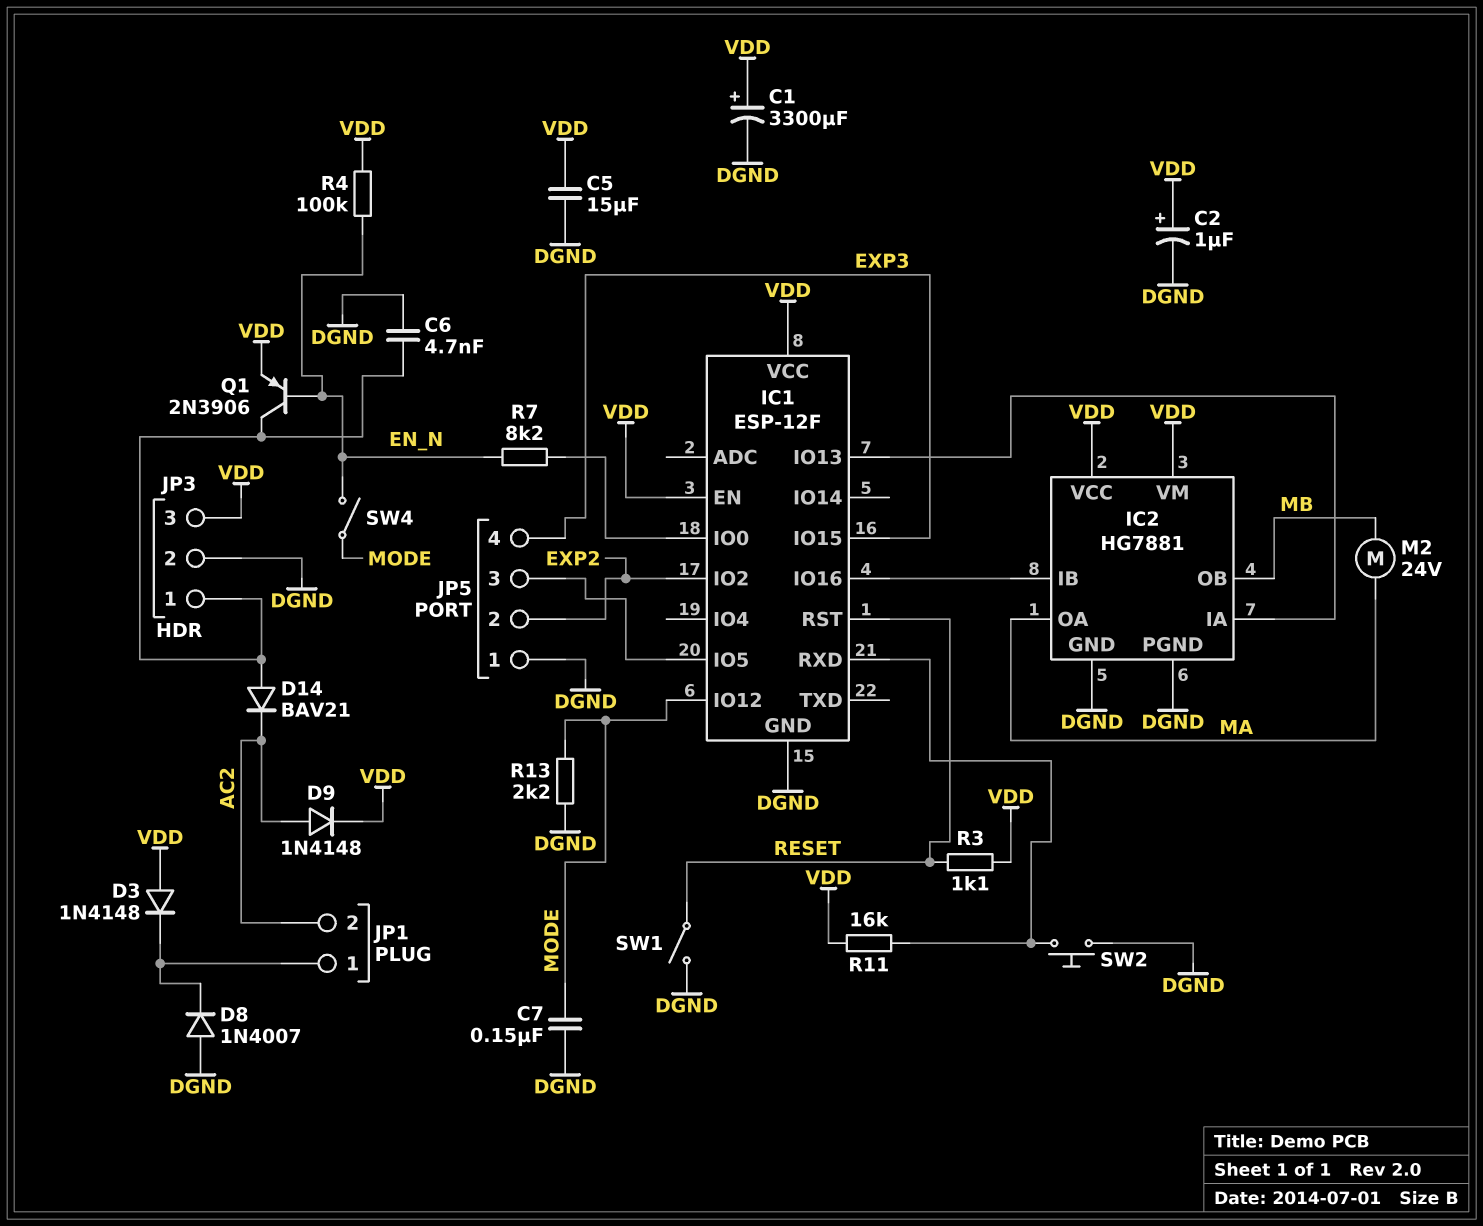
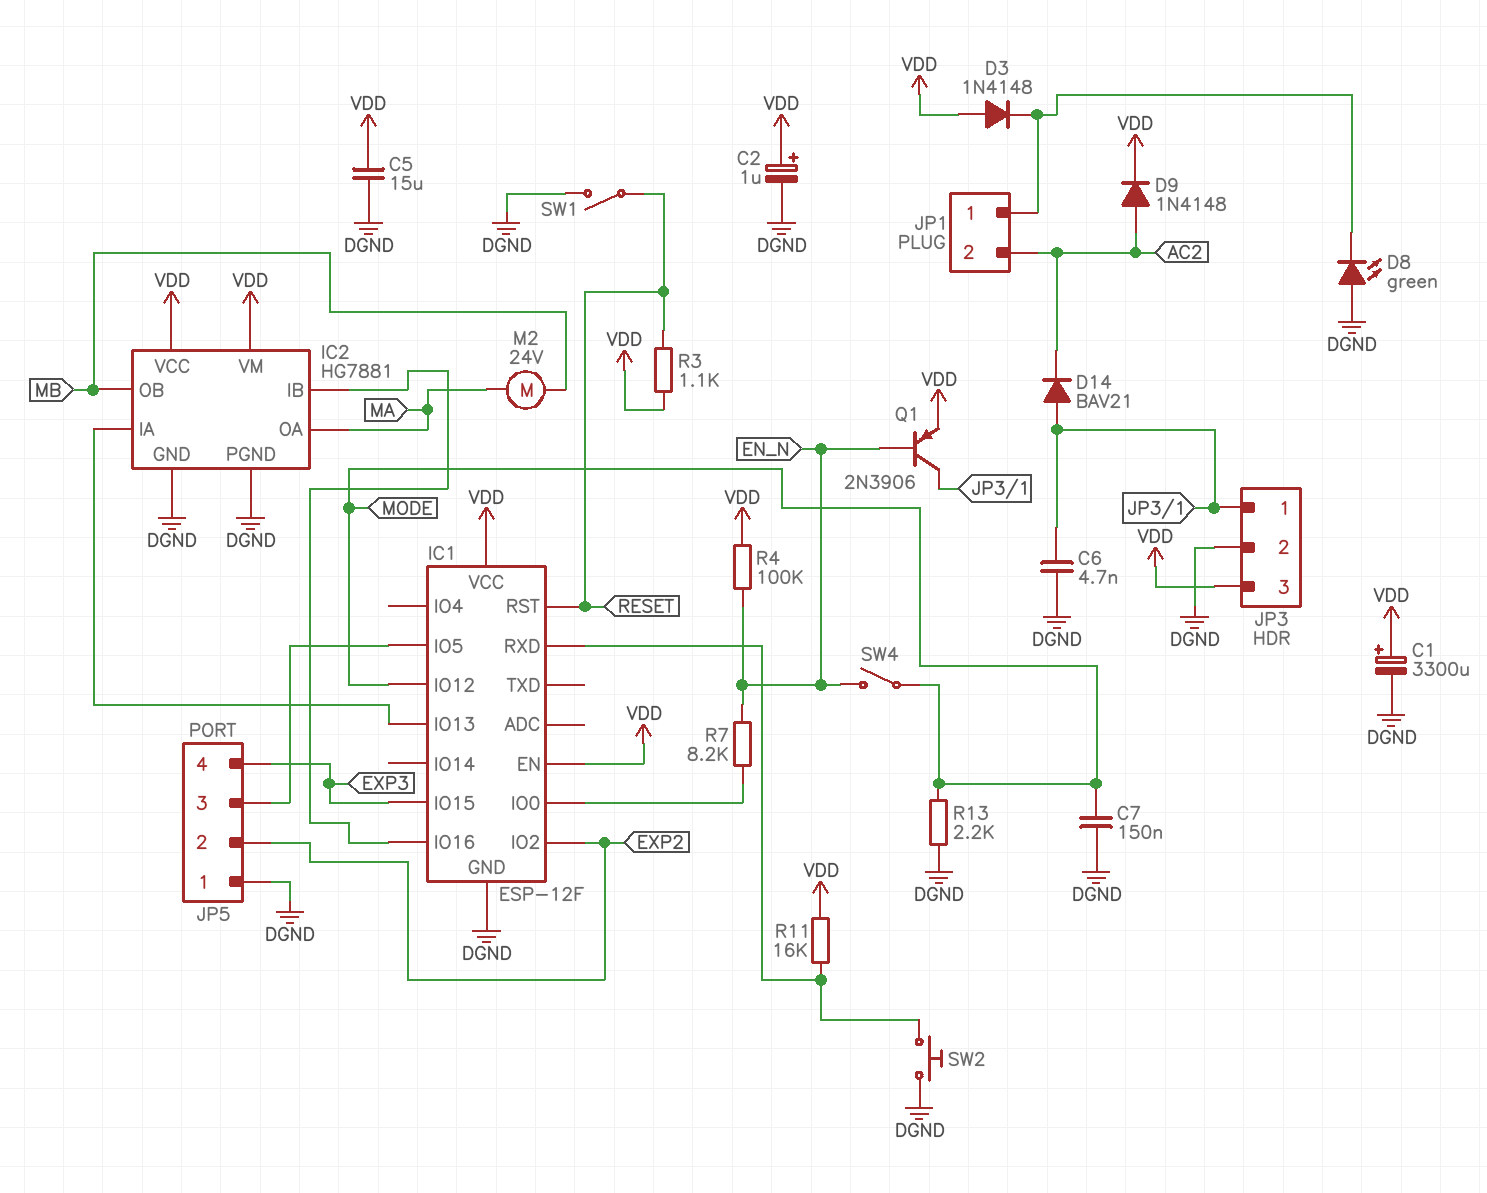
D8: diode 1N4007 (A DGND, K JP1/1) -> LED green (A DGND, K JP1/1)

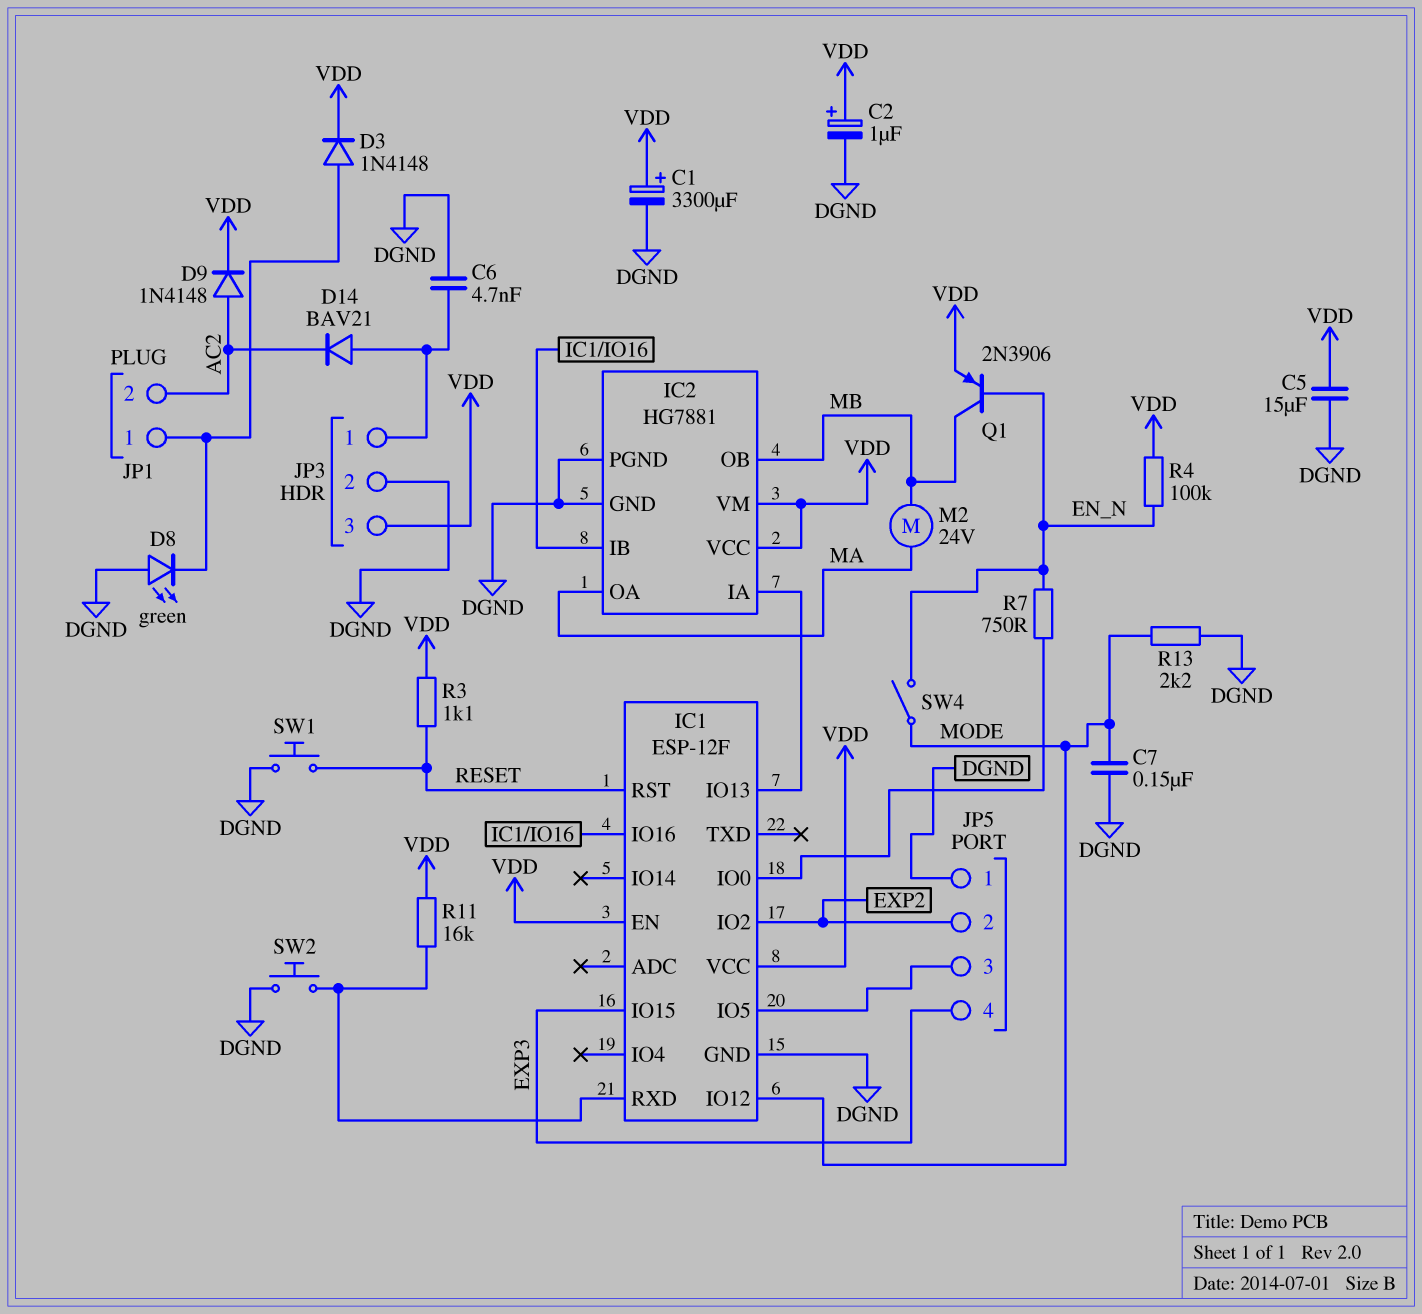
D3: diode 1N4148 (A VDD, K JP1/1) -> diode 1N4148 (A JP1/1, K VDD)
Q1: PNP 2N3906 (B EN_N, C JP3/1, E VDD) -> PNP 2N3906 (B EN_N, C MB, E VDD)
R7: 8.2k (EN_N, IC1/IO0) -> 750 (EN_N, IC1/IO0)
SW1: switch (DGND, RESET) -> button (DGND, RESET)

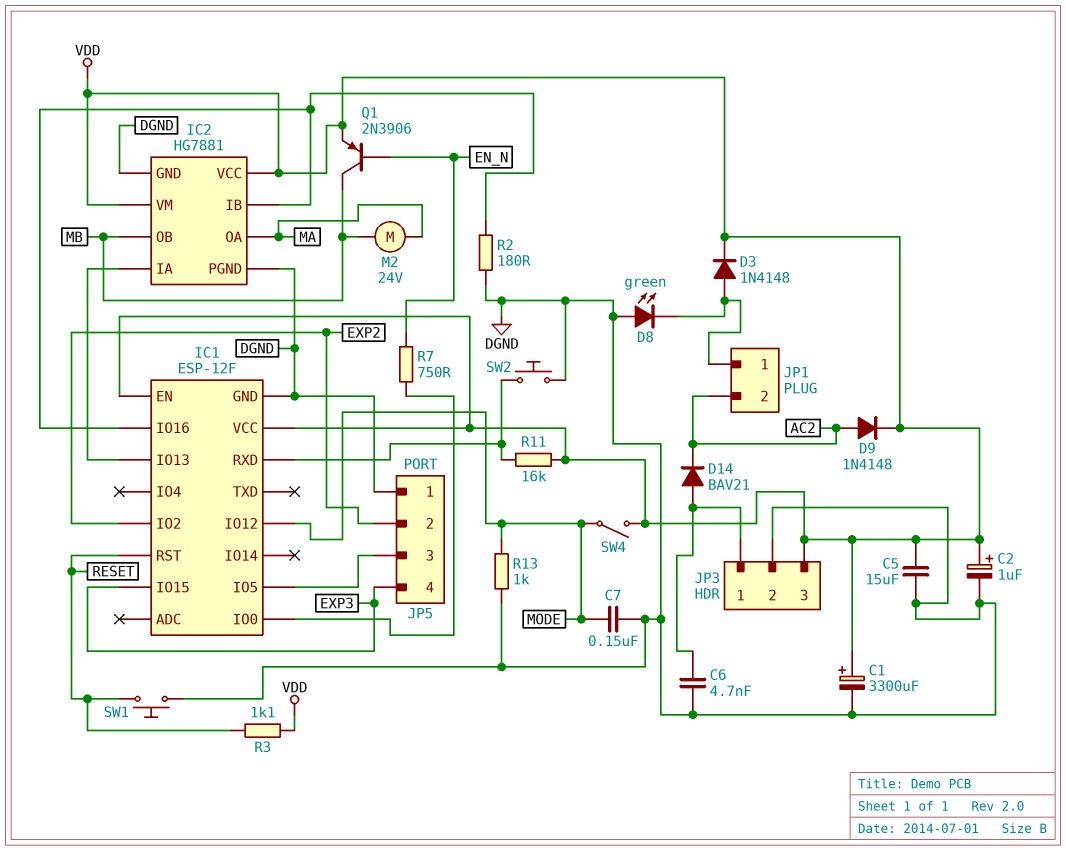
R2: none -> 180 (DGND, IC1/IO16)
R4: 100k (EN_N, VDD) -> none
R13: 2.2k (DGND, MODE) -> 1k (DGND, MODE)
SW4: switch (EN_N, MODE) -> switch (MODE, VDD)

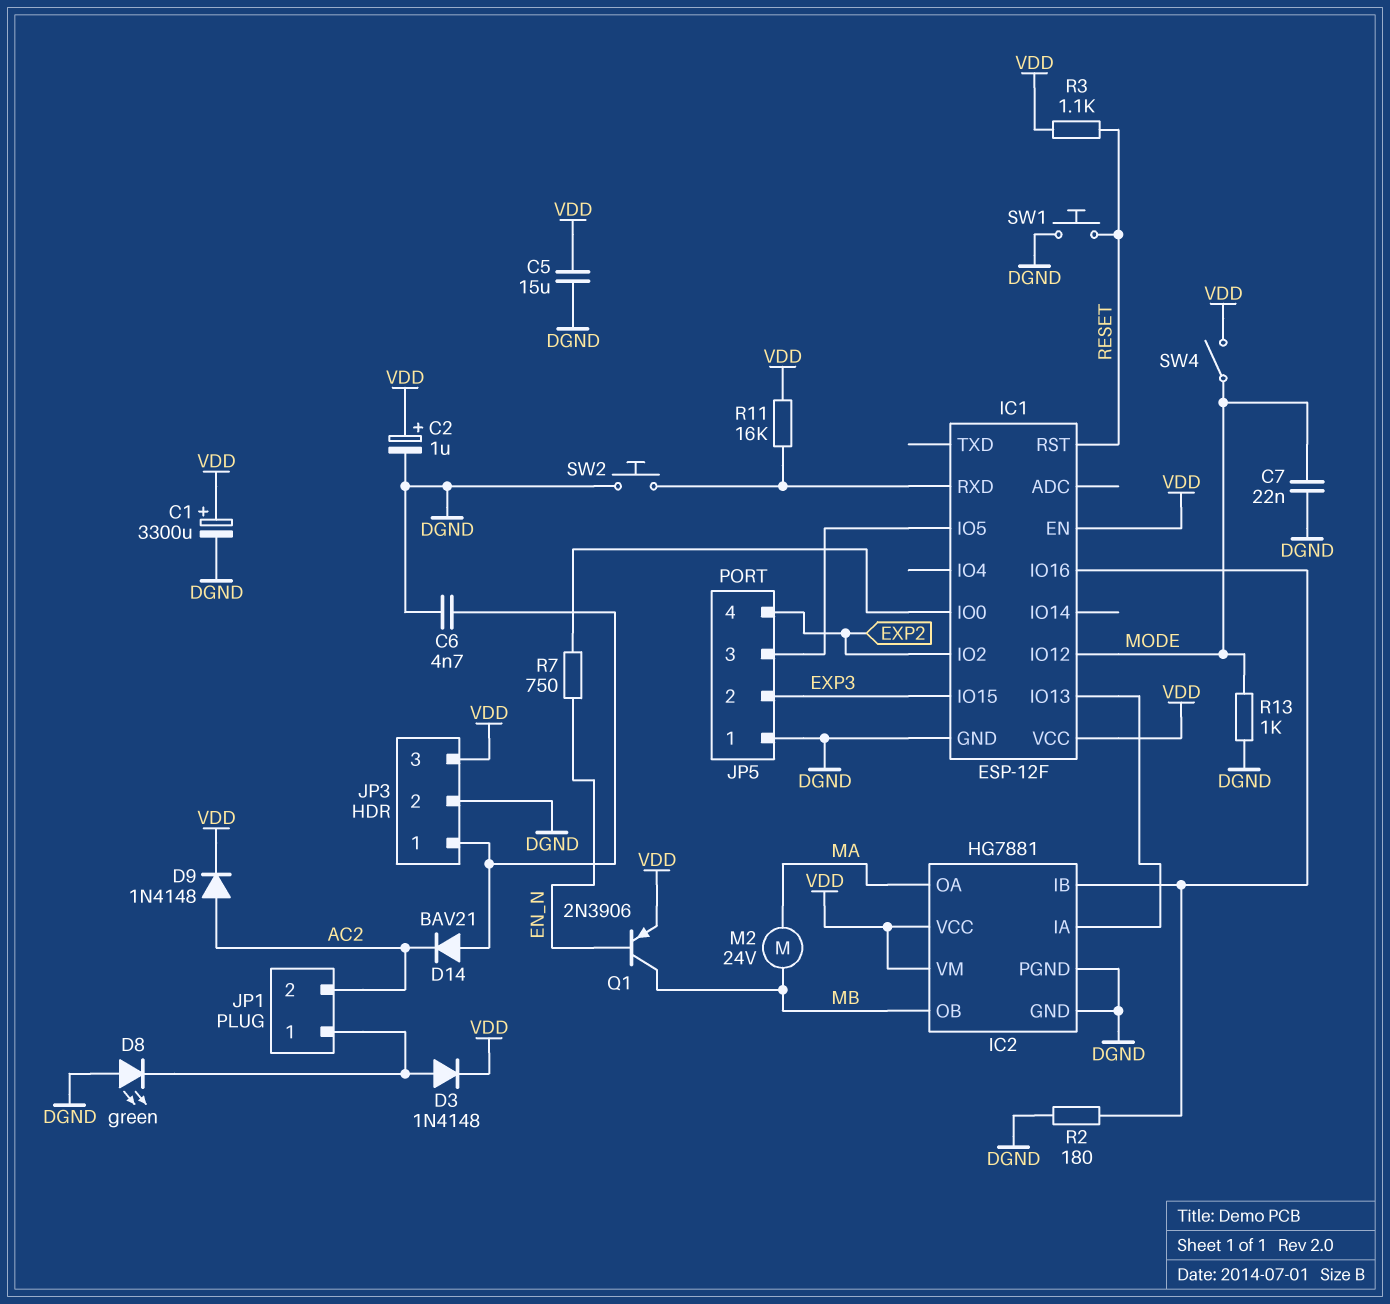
C7: 150nF (DGND, MODE) -> 22nF (DGND, MODE)
JP5 pin 2: EXP2 -> EXP3
JP5 pin 4: EXP3 -> EXP2

